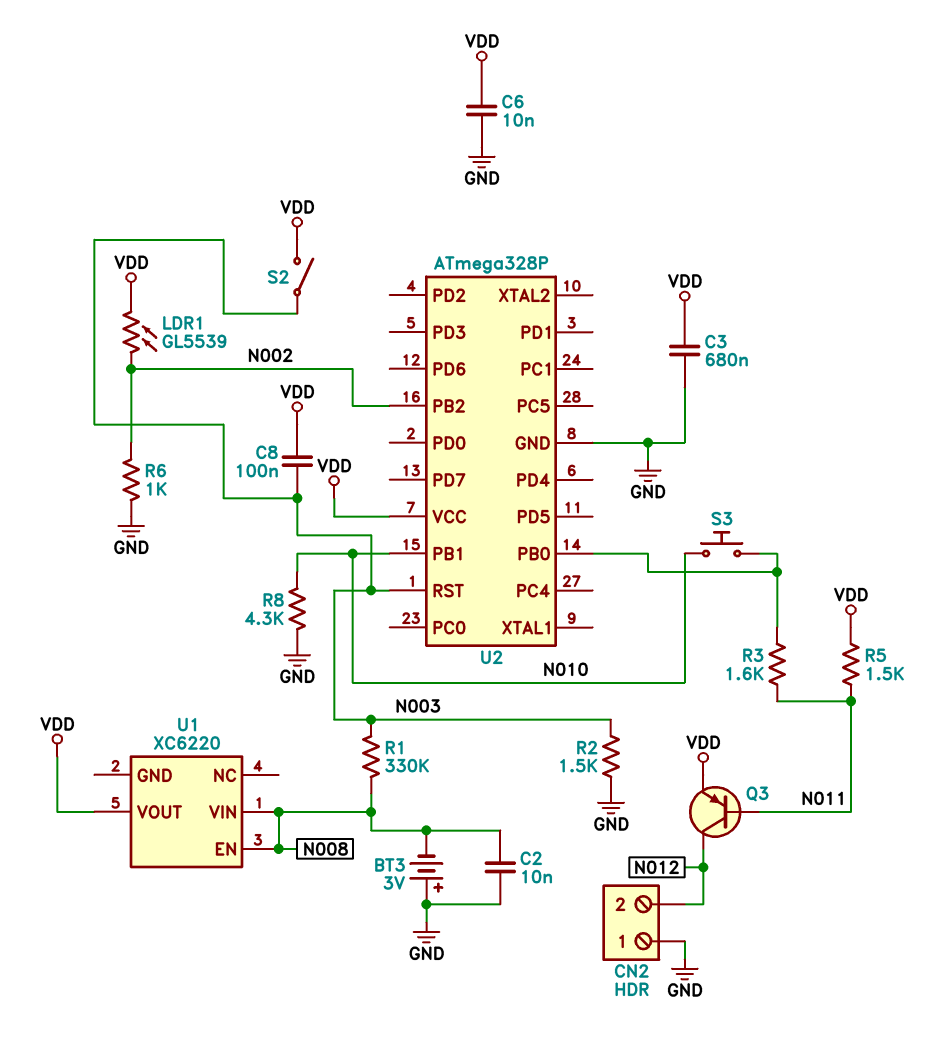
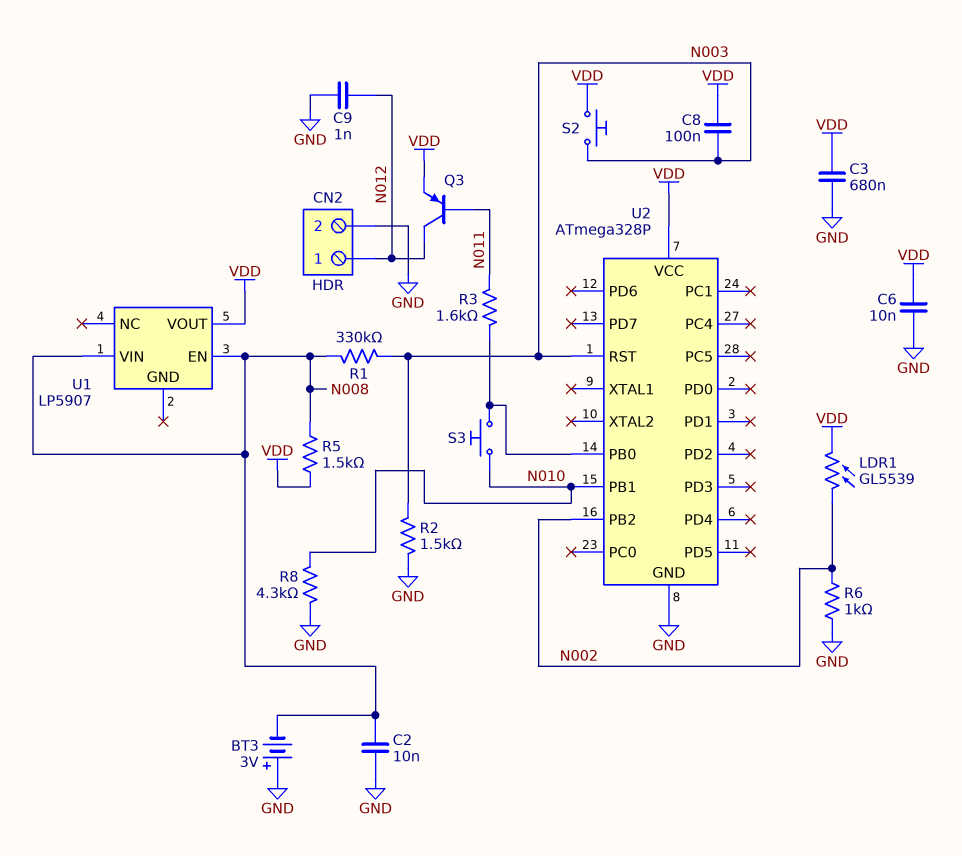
C9: none -> 1nF (GND, N012)
CN2 pin 1: GND -> N012
CN2 pin 2: N012 -> GND
R5: 1.5k (N011, VDD) -> 1.5k (N008, VDD)
S2: switch (N003, VDD) -> button (N003, VDD)
U1: XC6220 -> LP5907

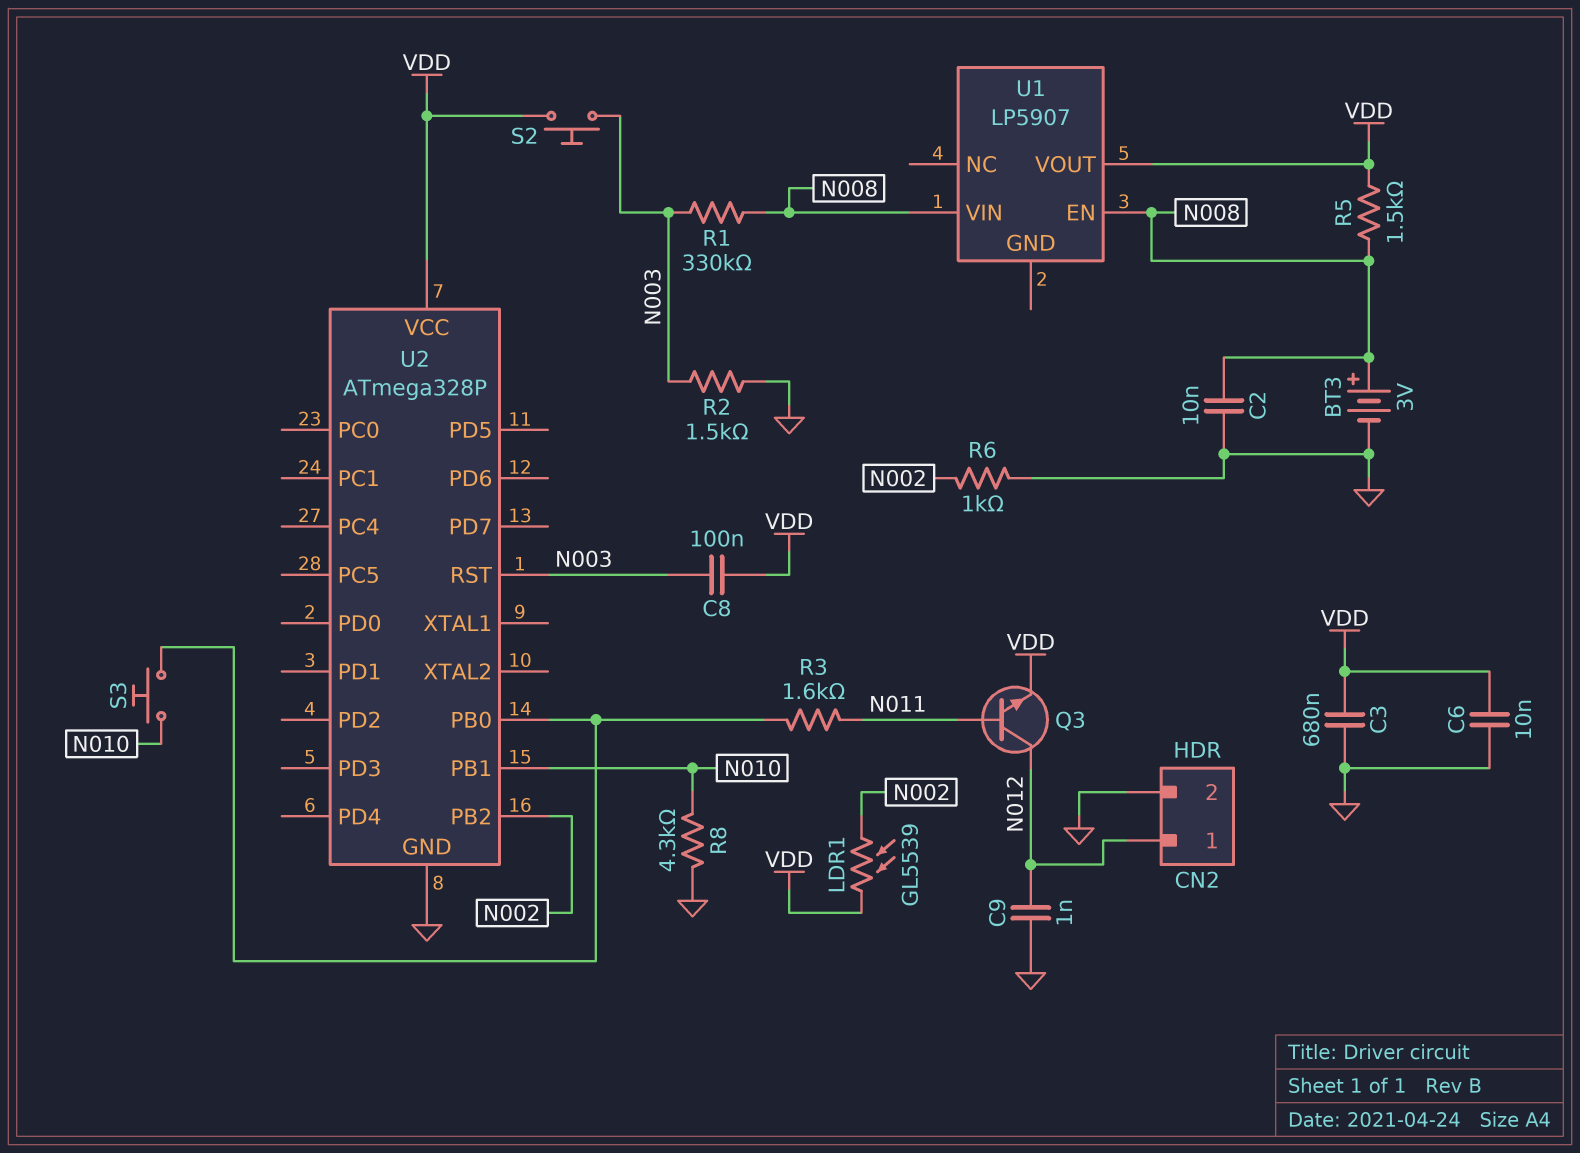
BT3: 3V (plus GND, minus N008) -> 3V (plus N008, minus GND)
Q3: PNP (B N011, C N012, E VDD) -> NPN (B N011, C N012, E VDD)

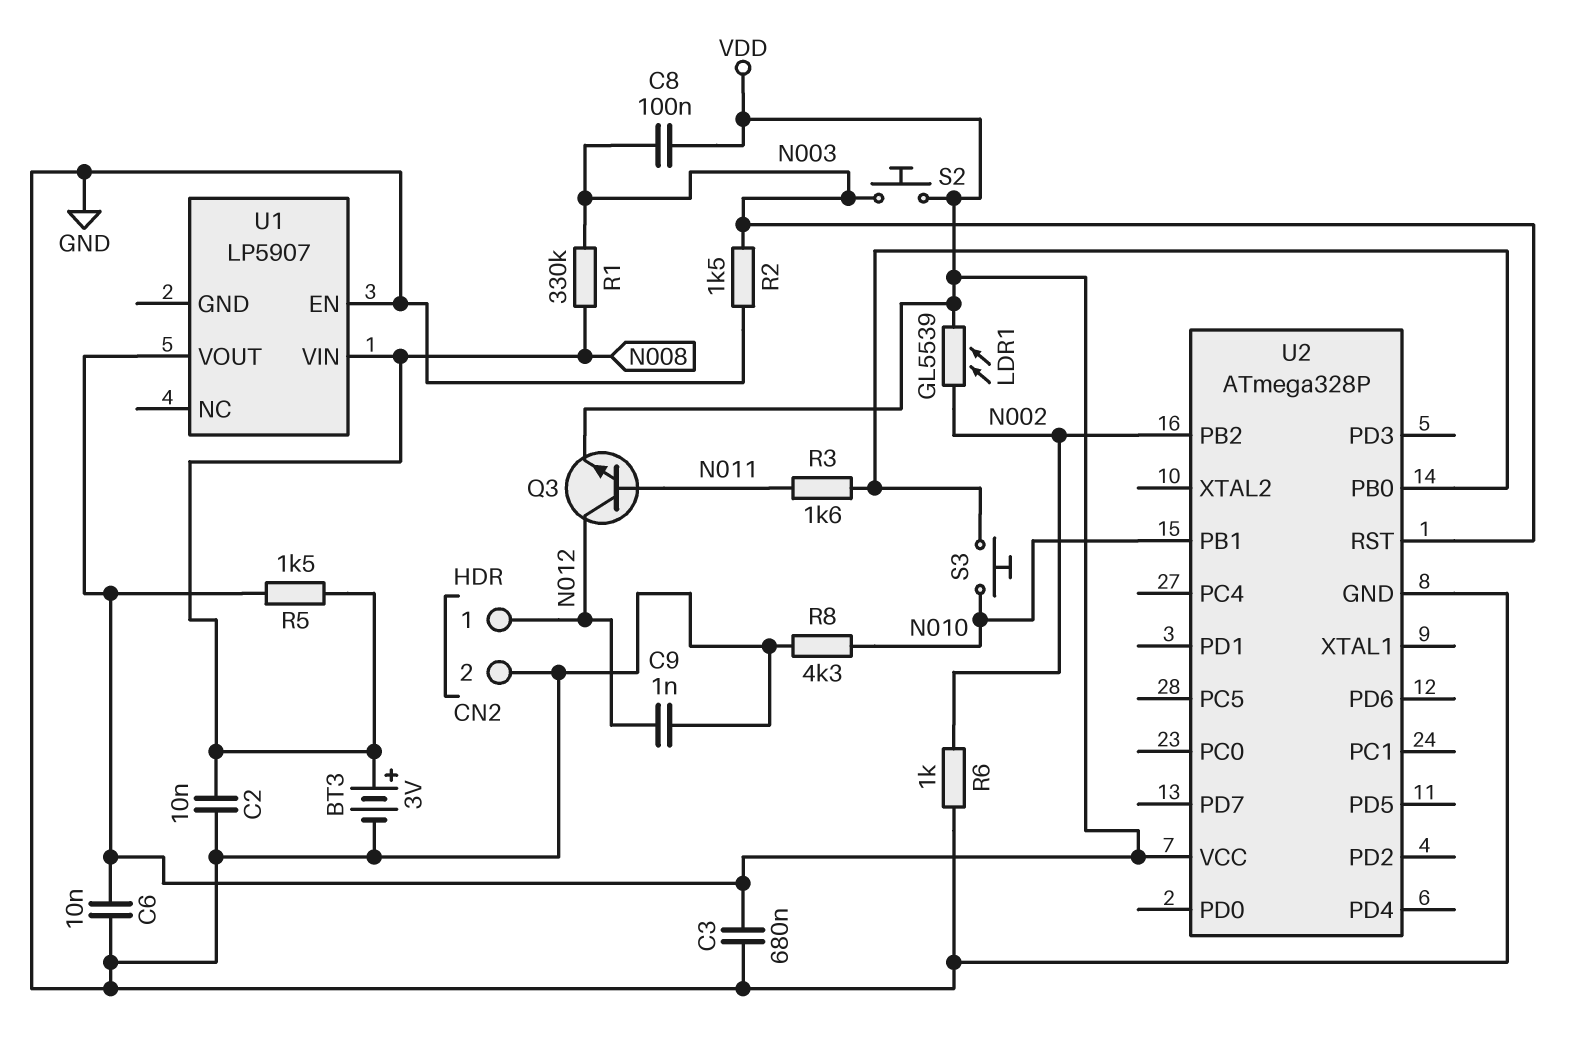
U1 pin EN: N008 -> GND

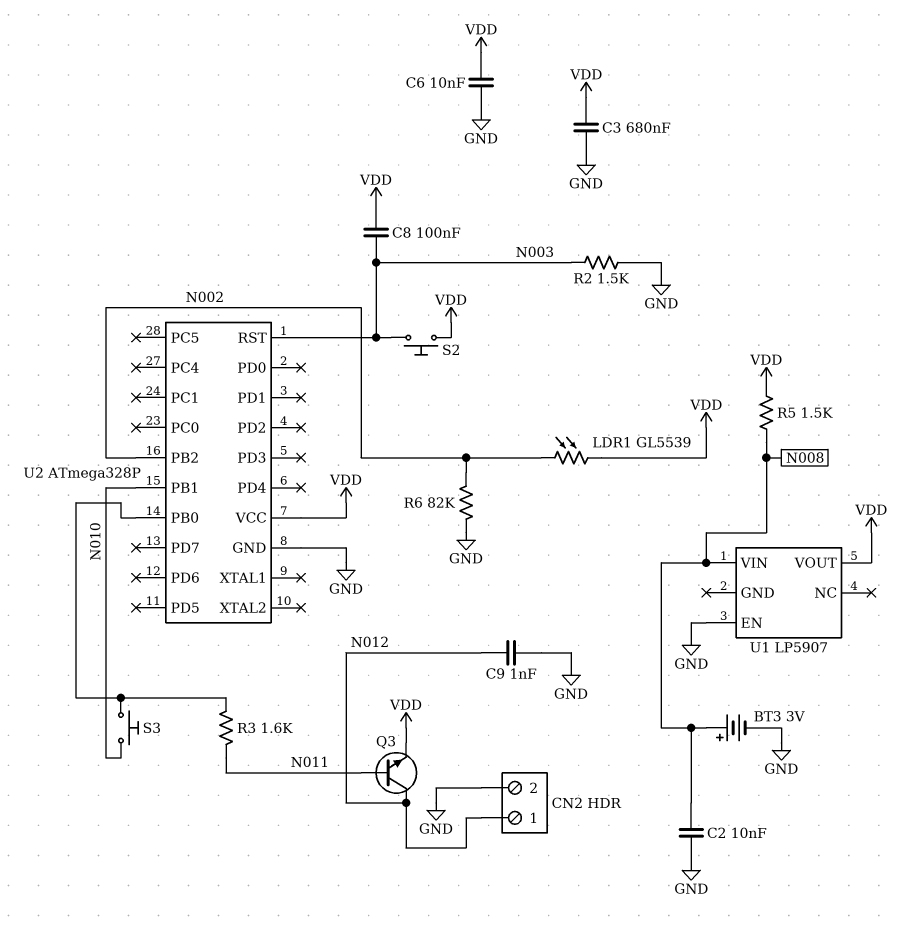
R1: 330k (N003, N008) -> none
R6: 1k (GND, N002) -> 82k (GND, N002)
R8: 4.3k (GND, N010) -> none

